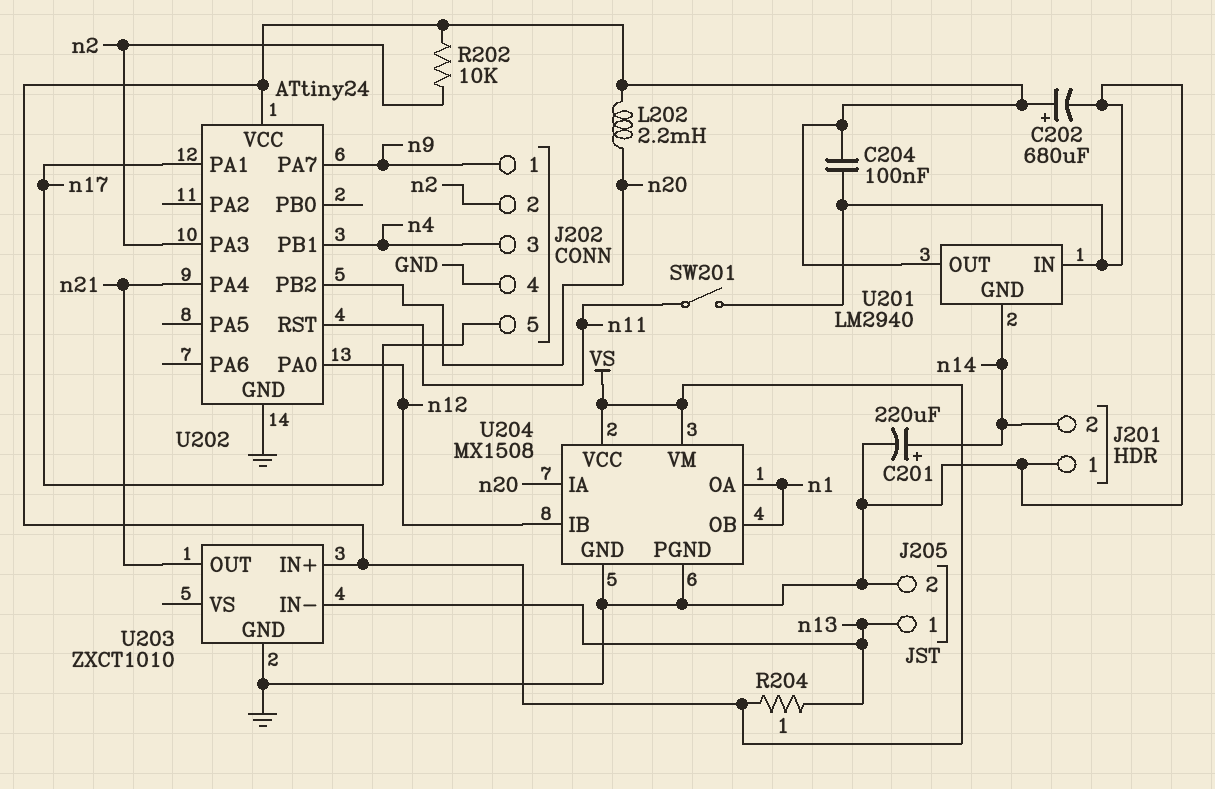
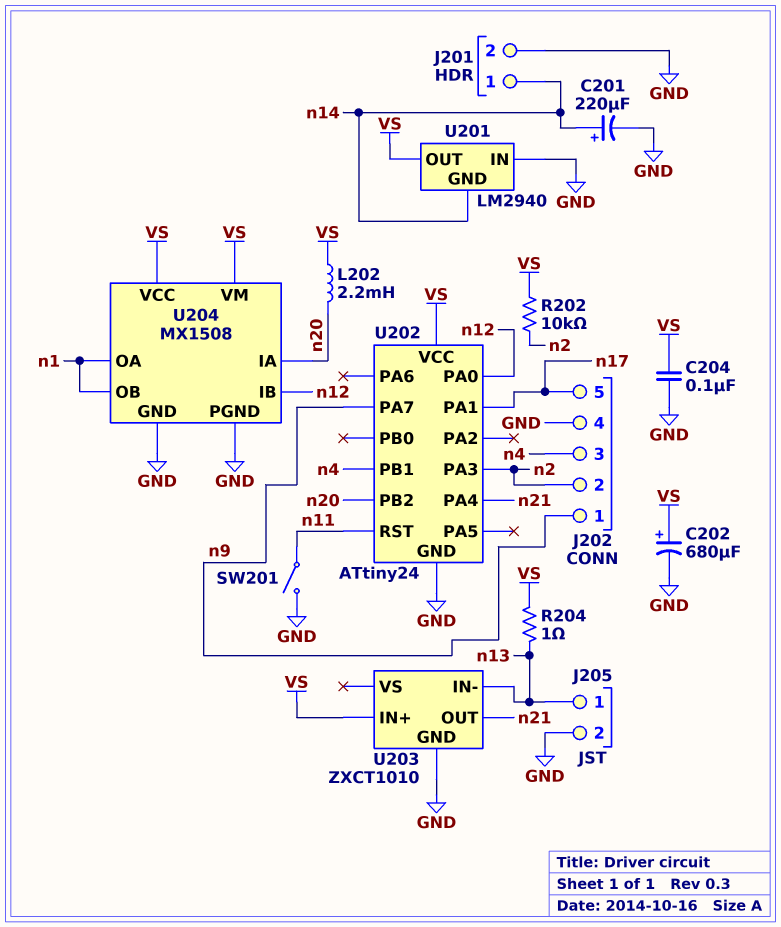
J201 pin 1: GND -> n14
J201 pin 2: n14 -> GND

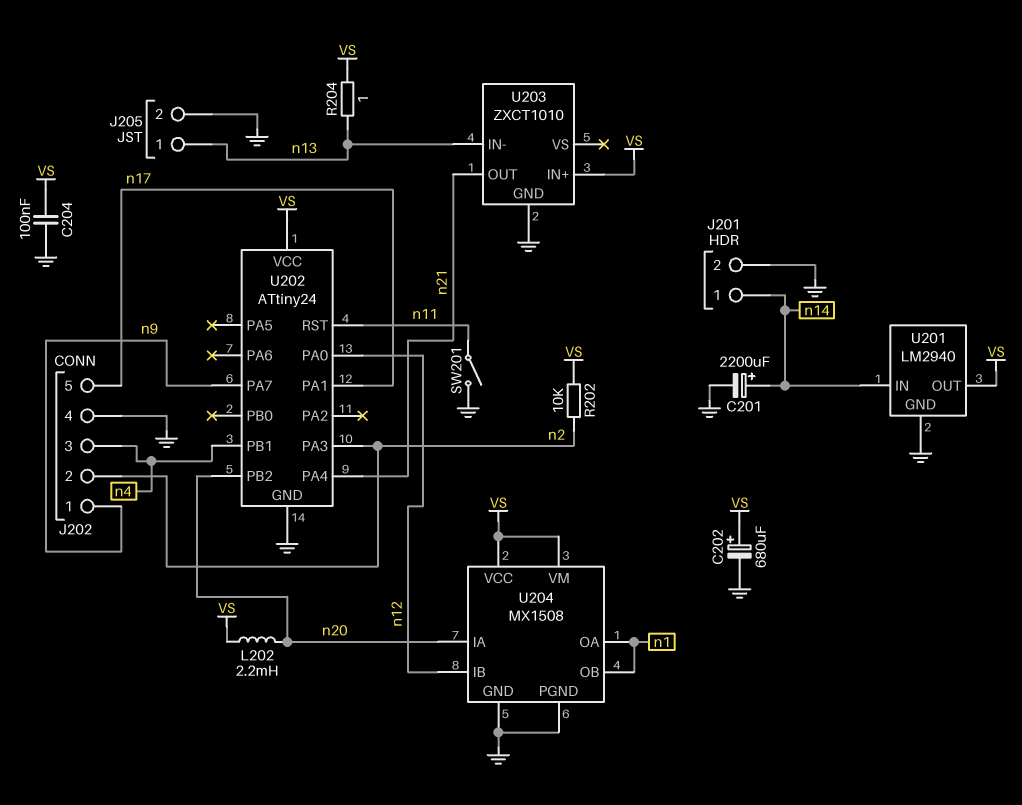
C201: 220uF (plus n14, minus GND) -> 2200uF (plus n14, minus GND)
U201 pin GND: n14 -> GND
U201 pin IN: GND -> n14

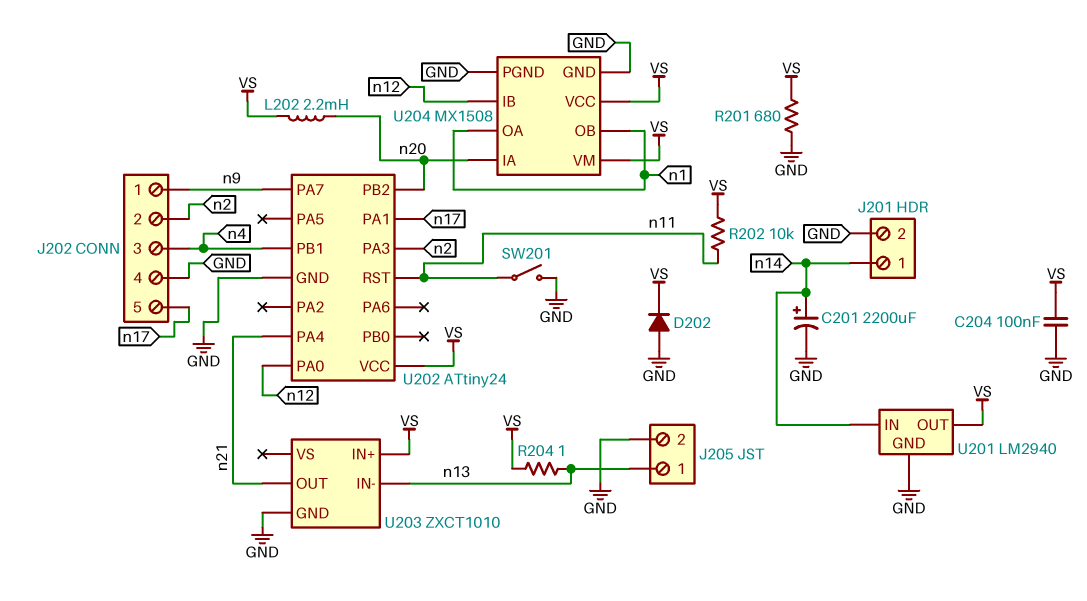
C202: 680uF (plus VS, minus GND) -> none
D202: none -> diode (A GND, K VS)
R201: none -> 680 (GND, VS)
R202: 10k (VS, n2) -> 10k (VS, n11)

